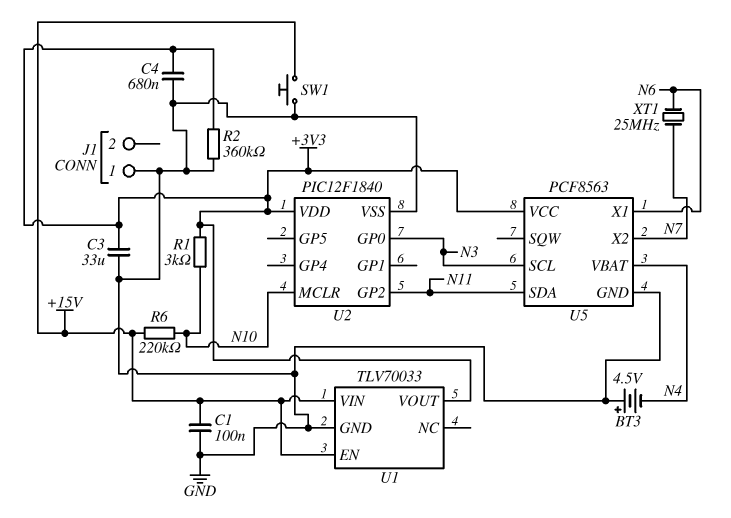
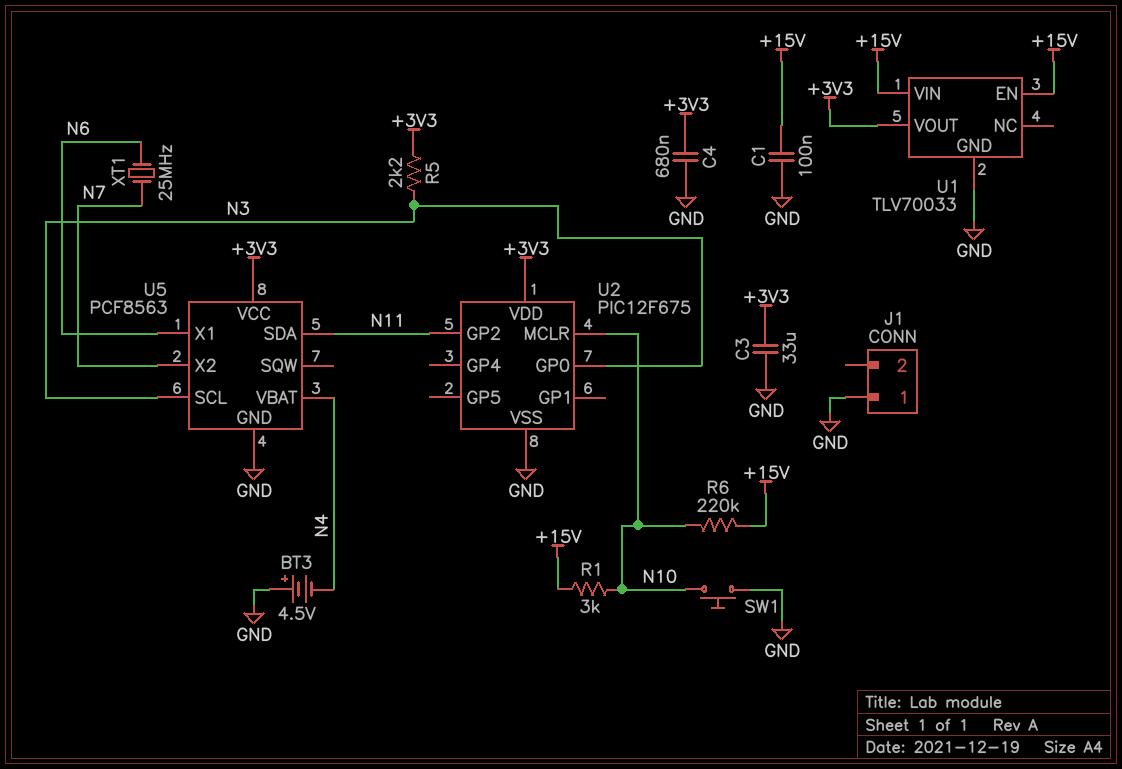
R1: 3k (+3V3, N10) -> 3k (+15V, N10)
R2: 360k (+3V3, GND) -> none
R5: none -> 2.2k (+3V3, N3)
SW1: button (+15V, GND) -> button (GND, N10)
U2: PIC12F1840 -> PIC12F675

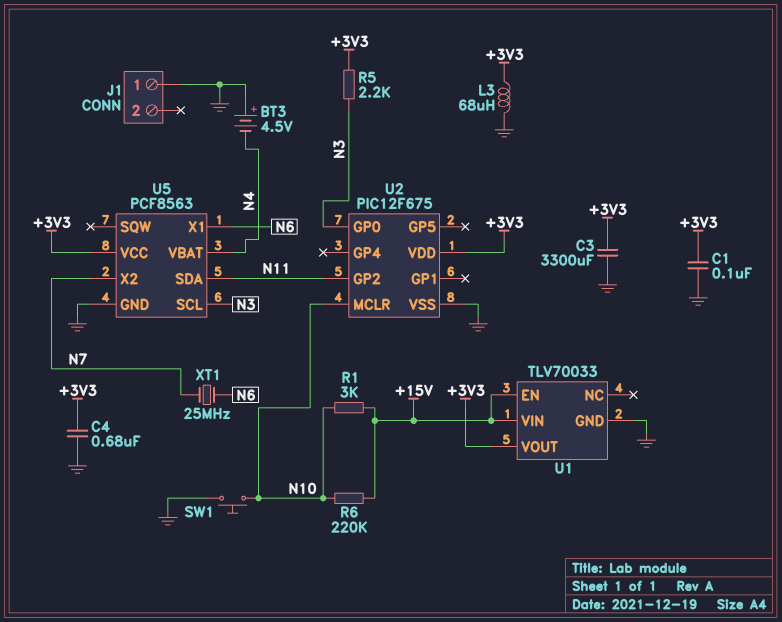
C1: 100nF (+15V, GND) -> 100nF (+3V3, GND)
C3: 33uF (+3V3, GND) -> 3300uF (+3V3, GND)
L3: none -> 68uH (+3V3, GND)

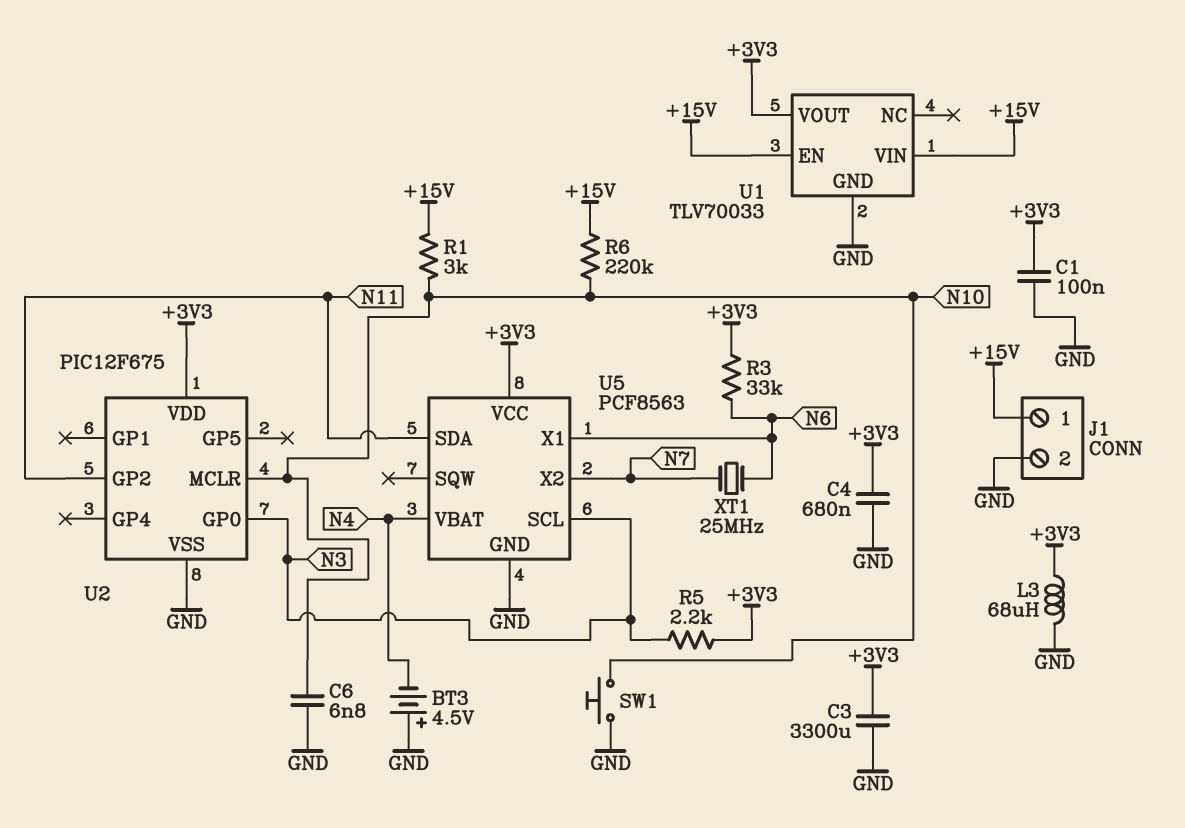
C6: none -> 6.8nF (GND, N10)
J1 pin 1: GND -> +15V
J1 pin 2: none -> GND
R3: none -> 33k (+3V3, N6)

